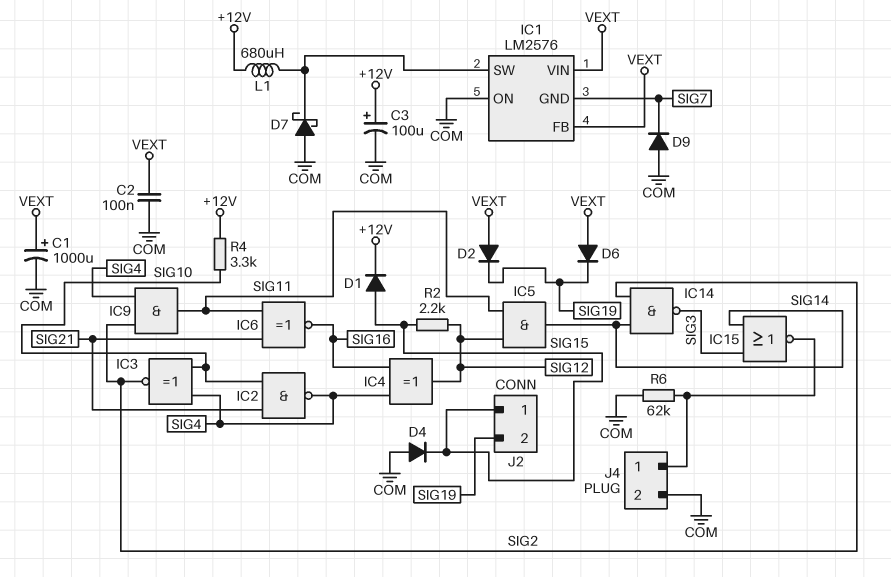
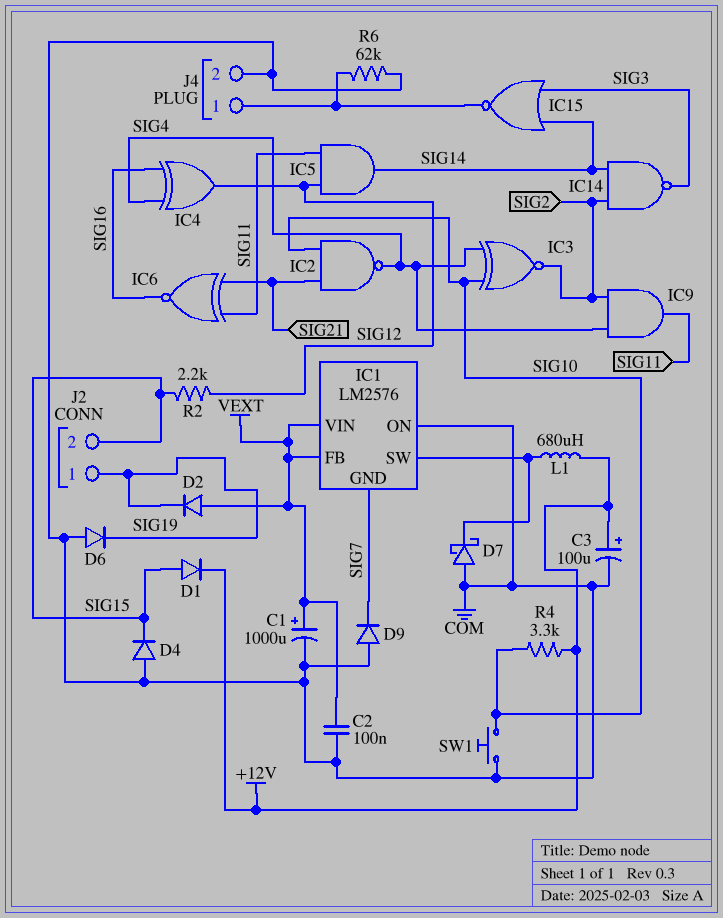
D6: diode (A VEXT, K SIG19) -> diode (A COM, K SIG19)
J2 pin 1: SIG15 -> SIG19
J2 pin 2: SIG19 -> SIG15
SW1: none -> button (COM, SIG10)

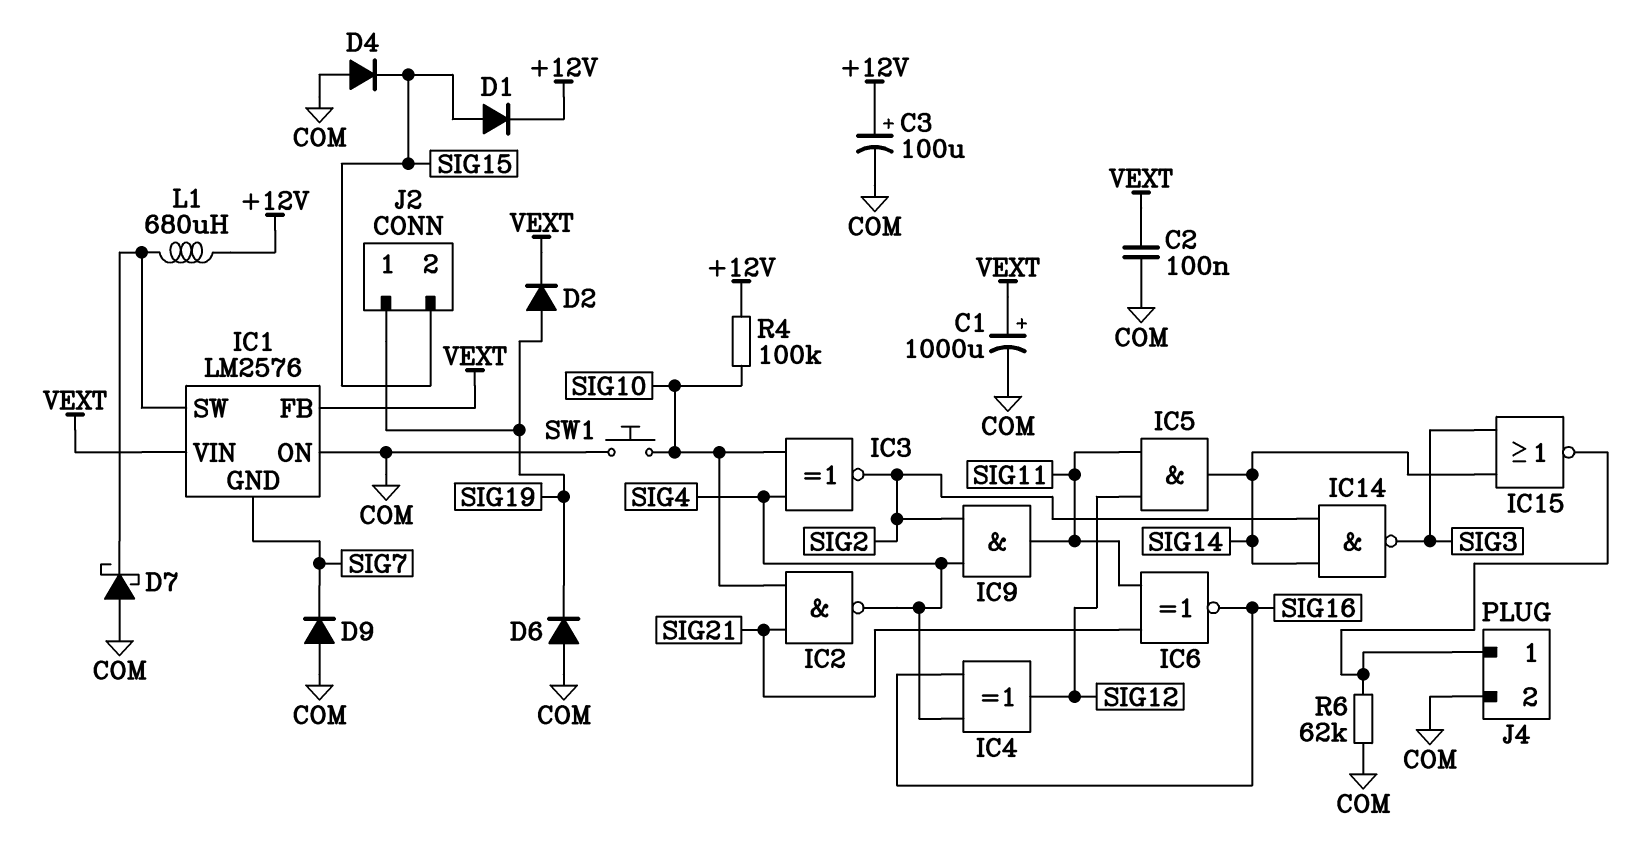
D2: diode (A VEXT, K SIG19) -> diode (A SIG19, K VEXT)
R2: 2.2k (SIG12, SIG15) -> none
R4: 3.3k (+12V, SIG10) -> 100k (+12V, SIG10)

